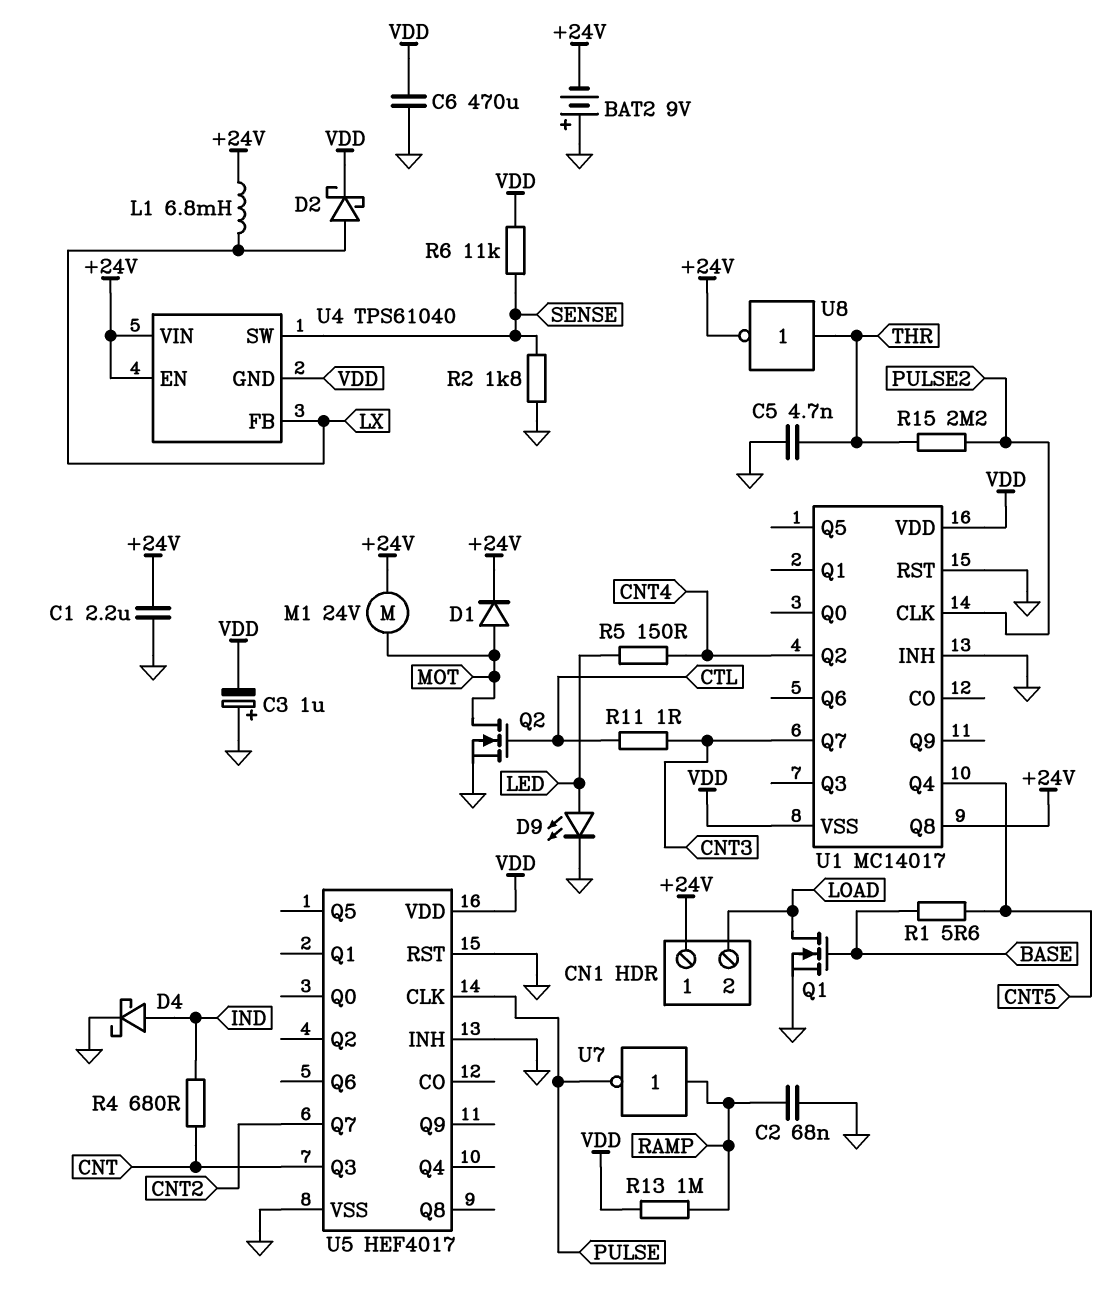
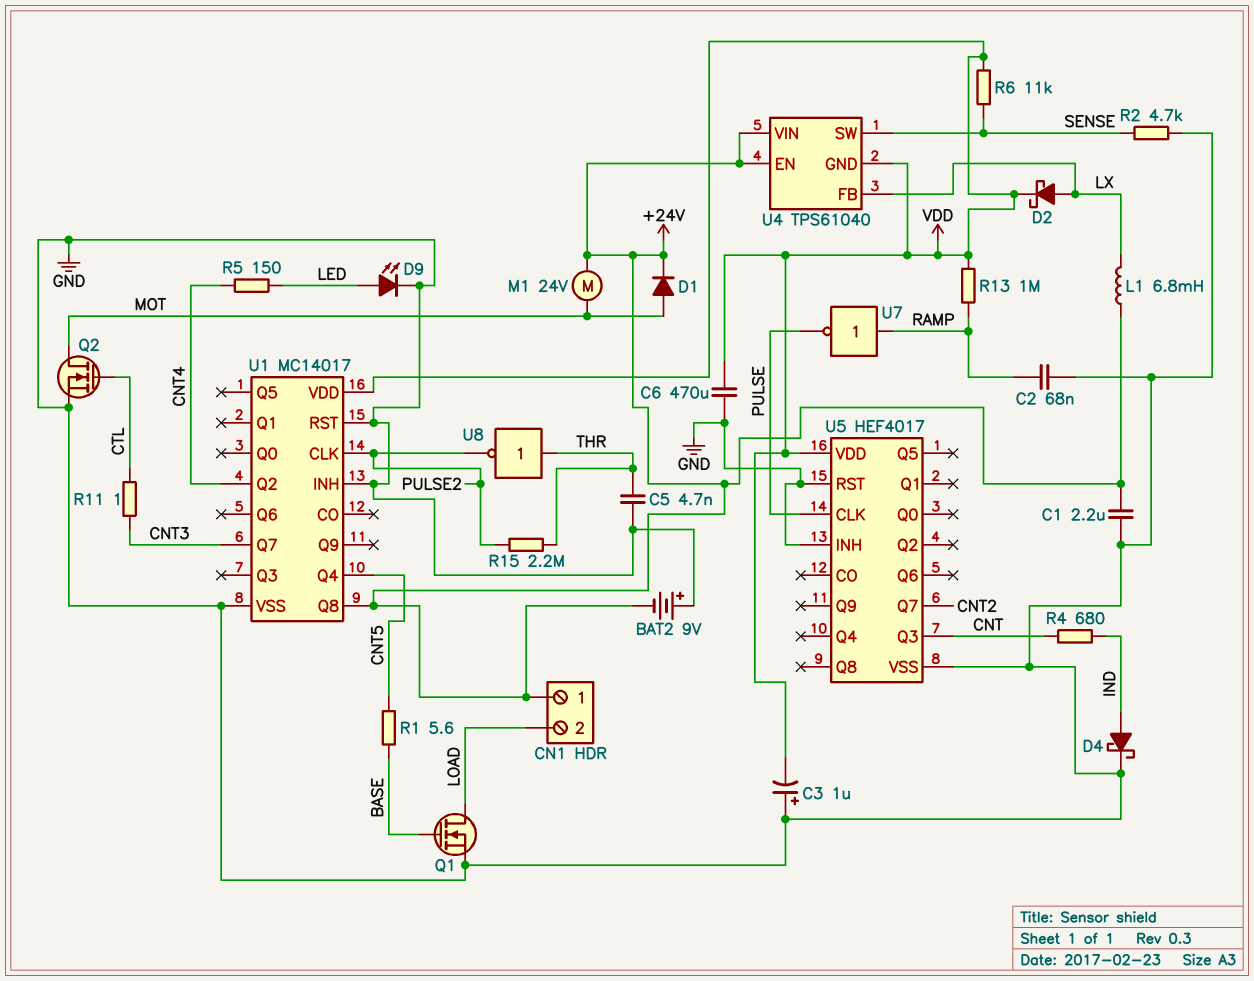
R2: 1.8k (GND, SENSE) -> 4.7k (GND, SENSE)
U1 pin VSS: VDD -> GND
U8: NOT (in THR, out +24V) -> NOT (in THR, out PULSE2)

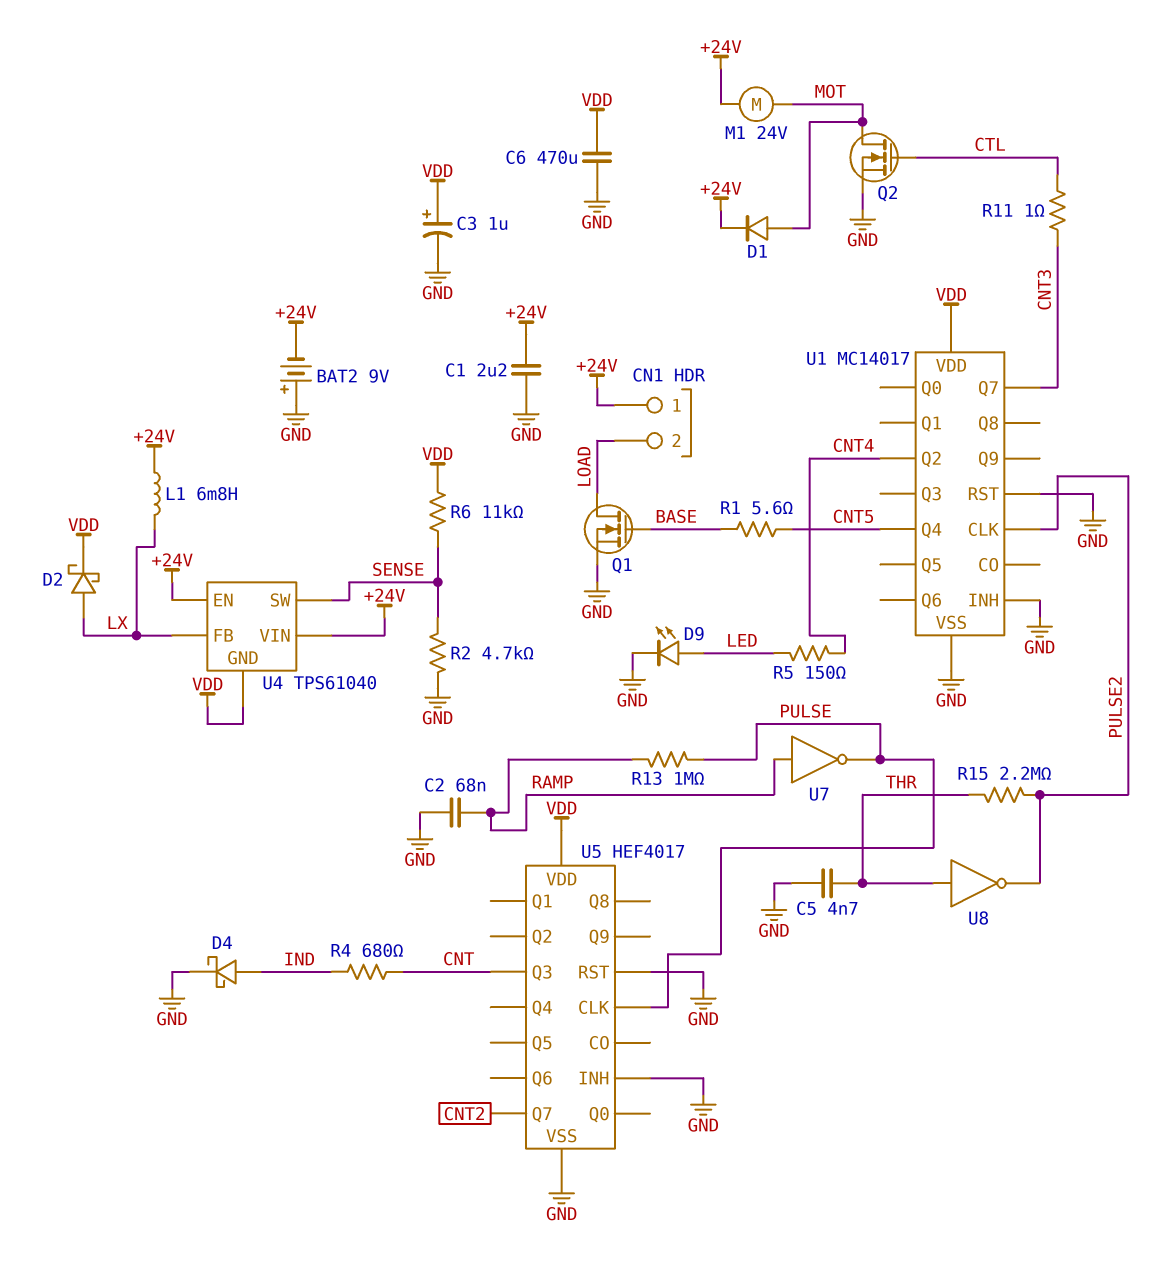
C3: 1uF (plus GND, minus VDD) -> 1uF (plus VDD, minus GND)
R13: 1M (RAMP, VDD) -> 1M (PULSE, RAMP)
U1 pin Q8: +24V -> none

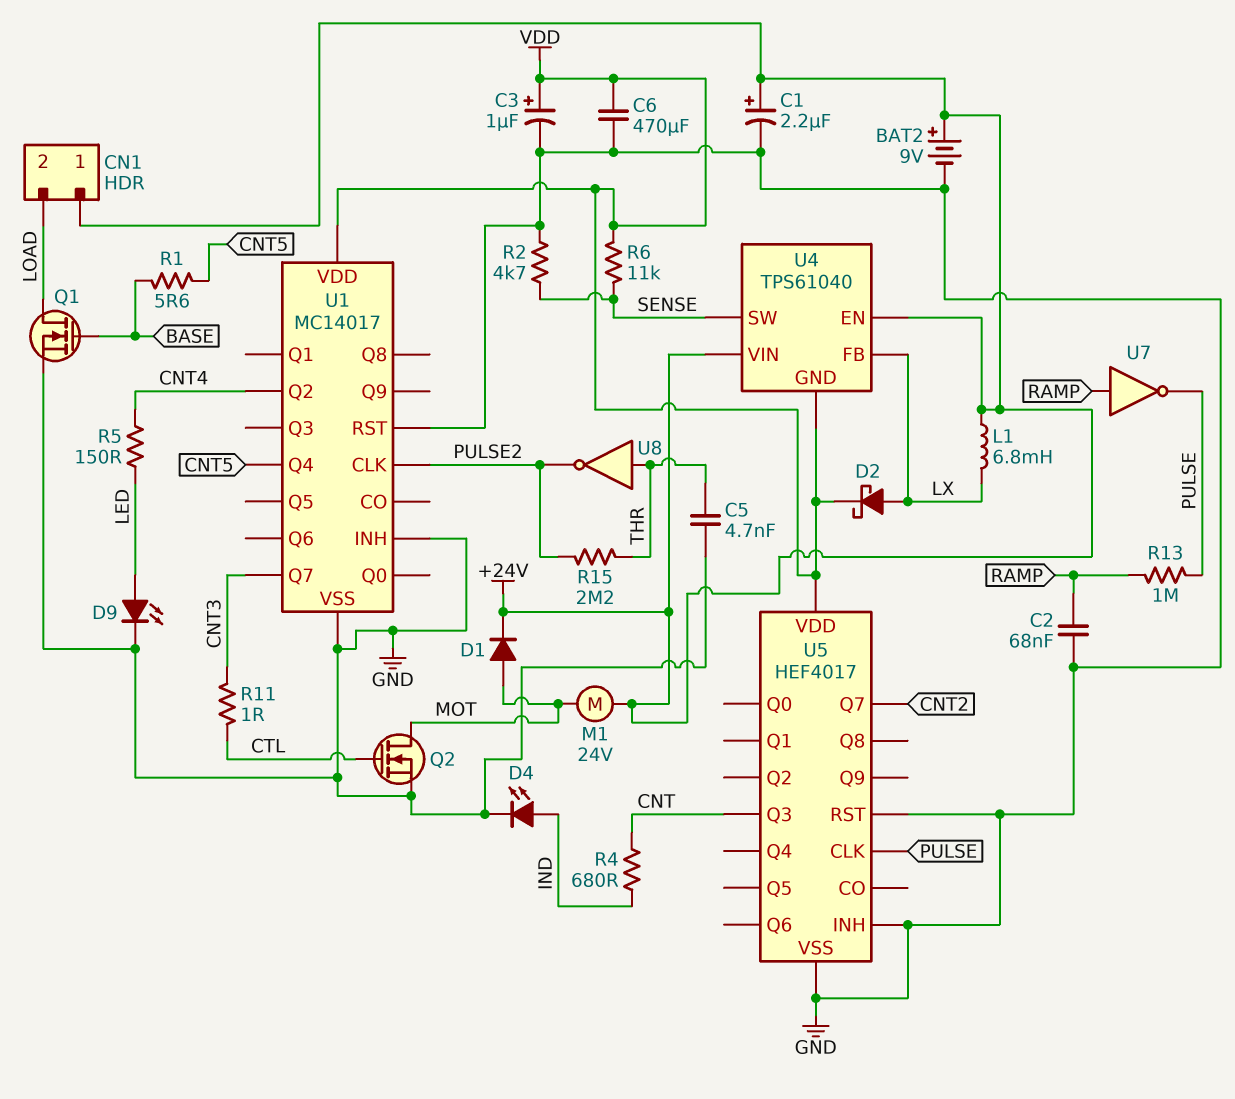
BAT2: 9V (plus GND, minus +24V) -> 9V (plus +24V, minus GND)
C1: 2.2uF (+24V, GND) -> 2.2uF (plus +24V, minus GND)
D4: schottky (A IND, K GND) -> LED (A IND, K GND)

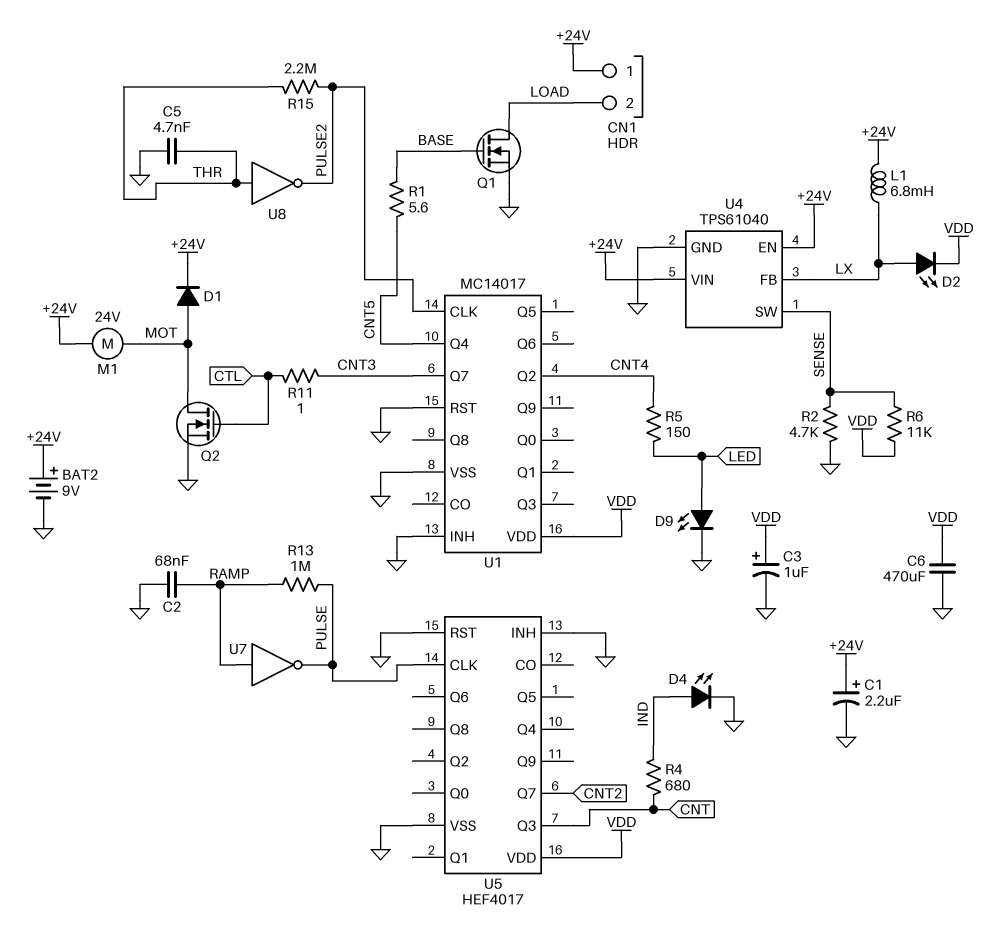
D2: schottky (A LX, K VDD) -> LED (A LX, K VDD)
U4 pin GND: VDD -> GND

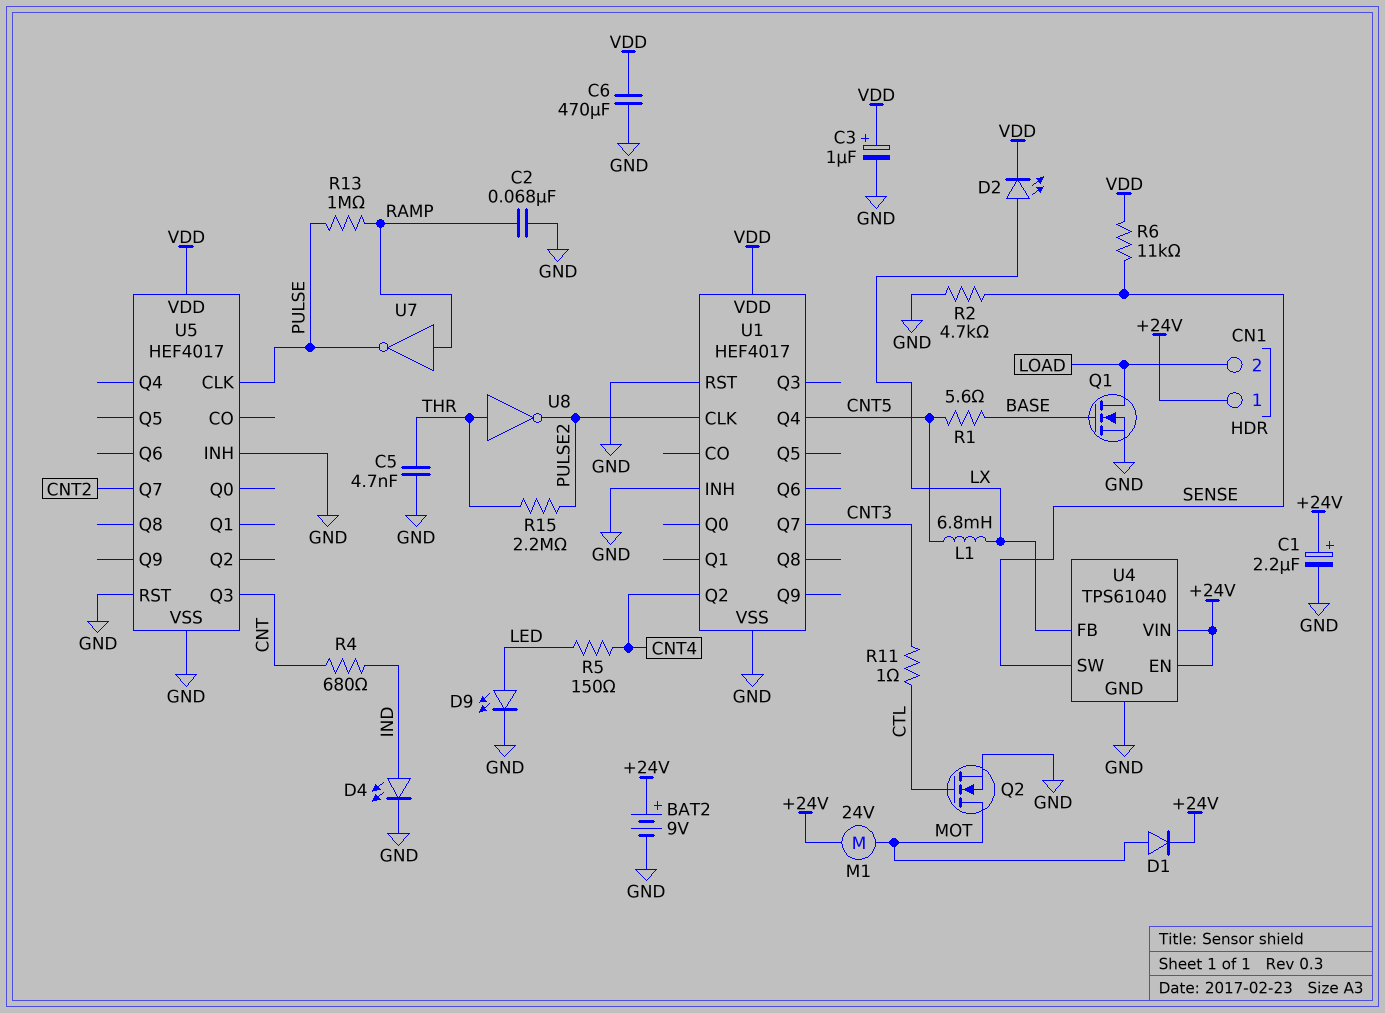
L1: 6.8mH (+24V, LX) -> 6.8mH (CNT5, LX)
U1: MC14017 -> HEF4017

